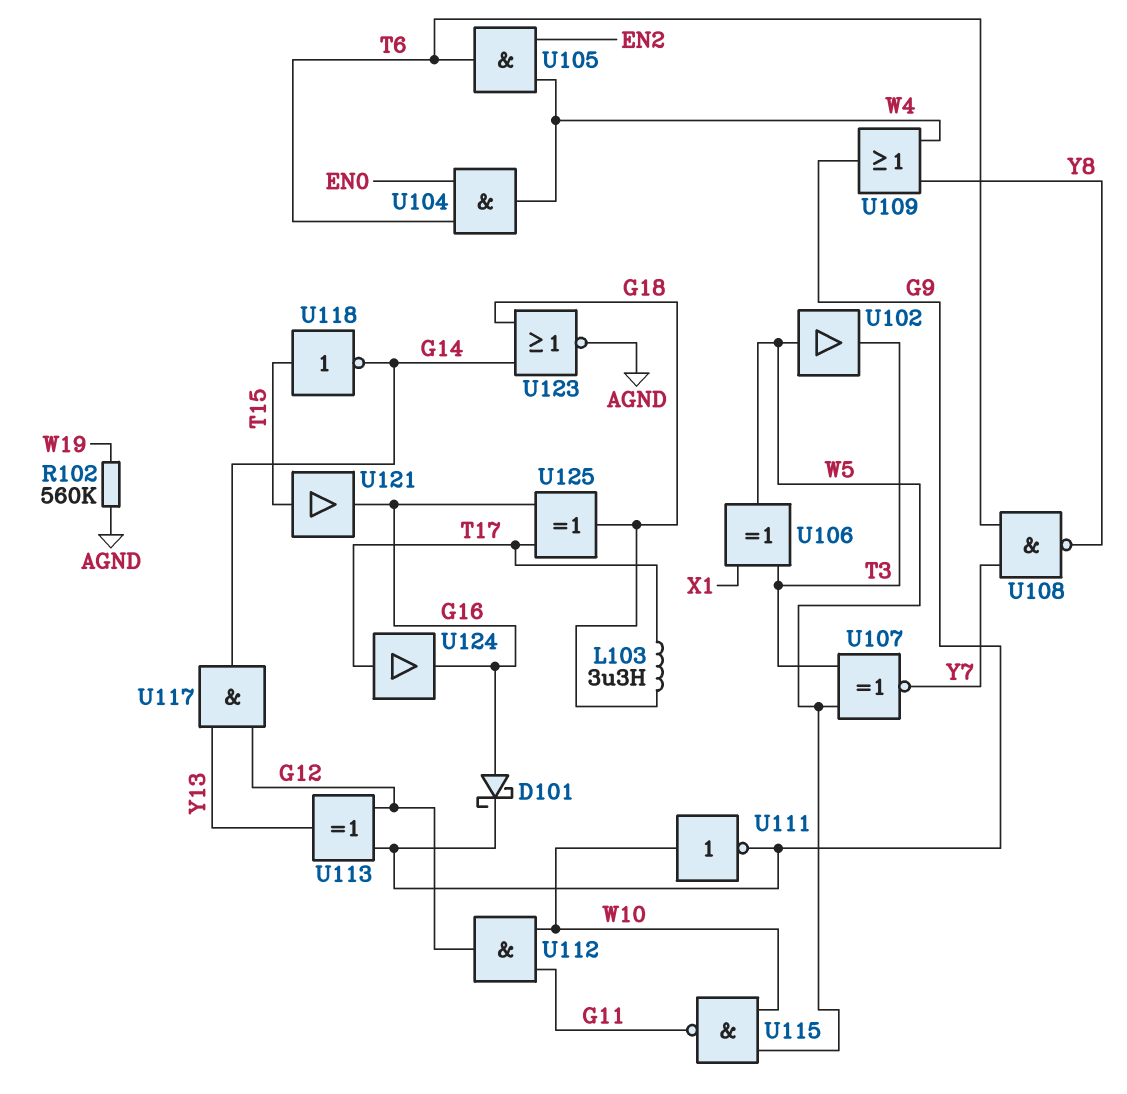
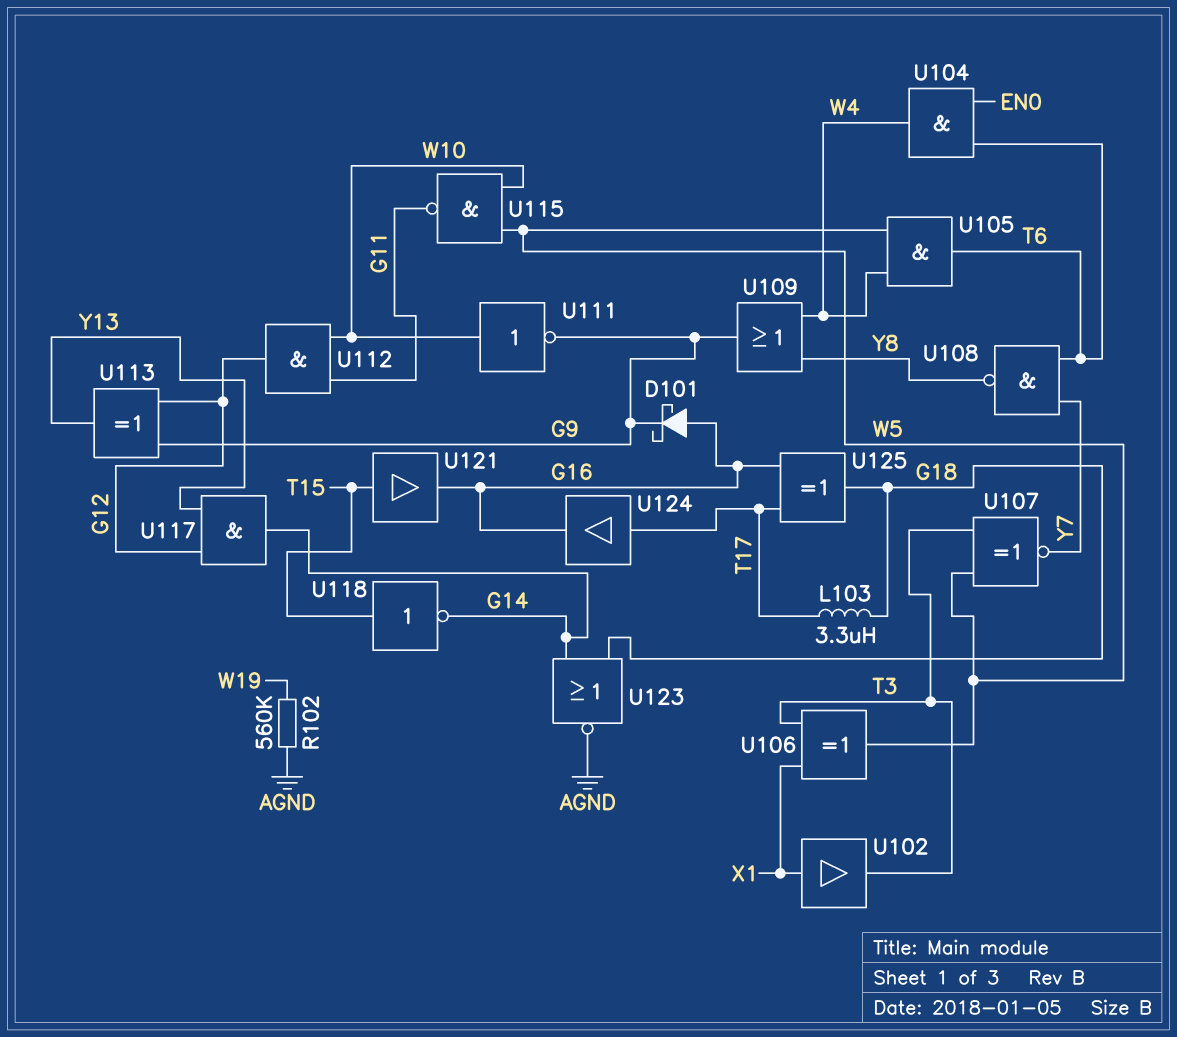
U102: buffer (in W5, out T3) -> buffer (in X1, out T3)
U105: AND (in EN2, in W4, out T6) -> AND (in W4, in W5, out T6)

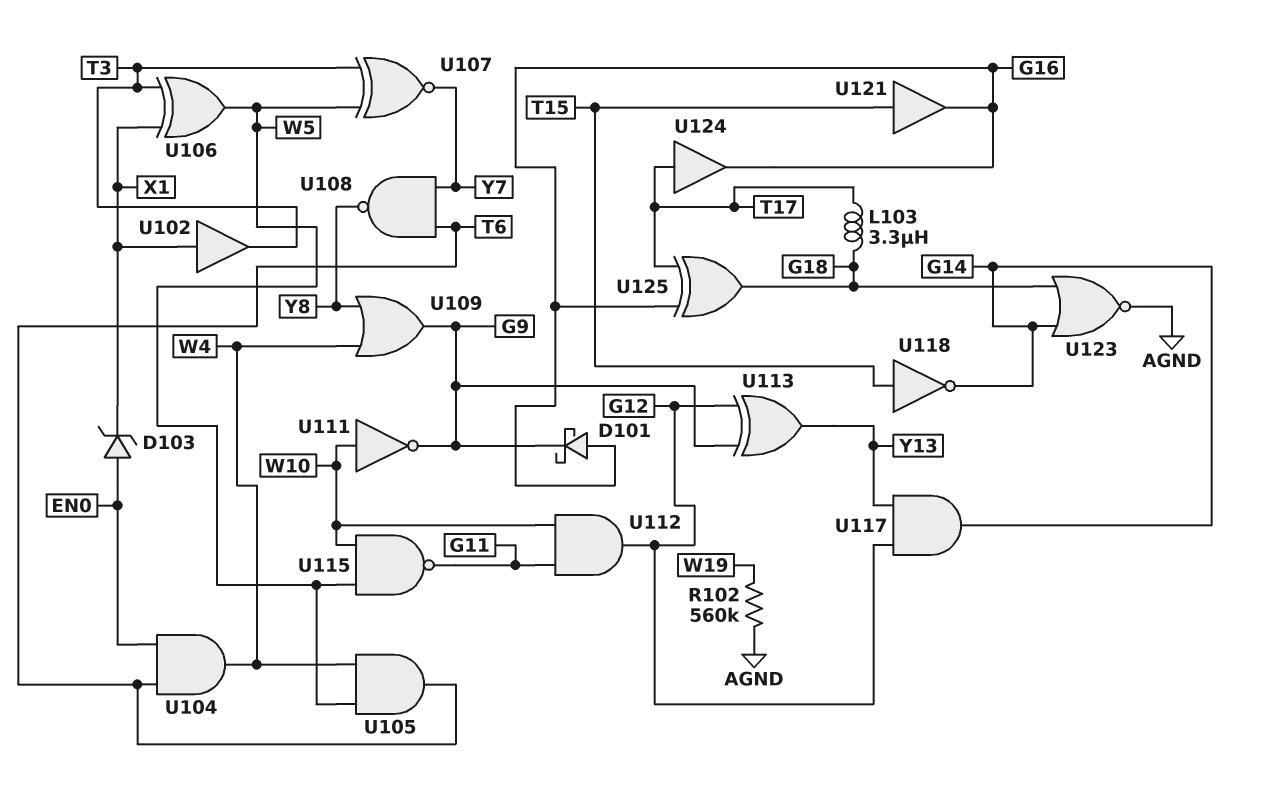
D103: none -> zener (A EN0, K X1)

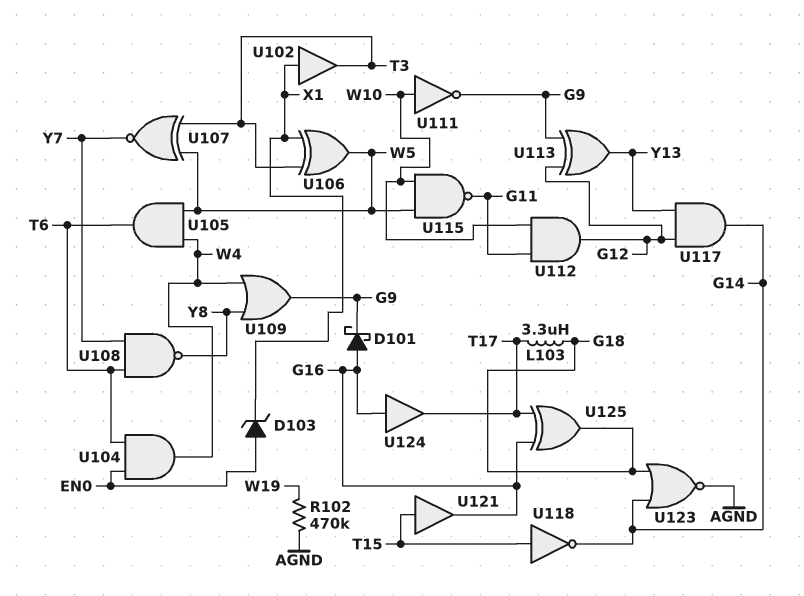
R102: 560k (AGND, W19) -> 470k (AGND, W19)
U124: buffer (in T17, out G16) -> buffer (in G16, out T17)

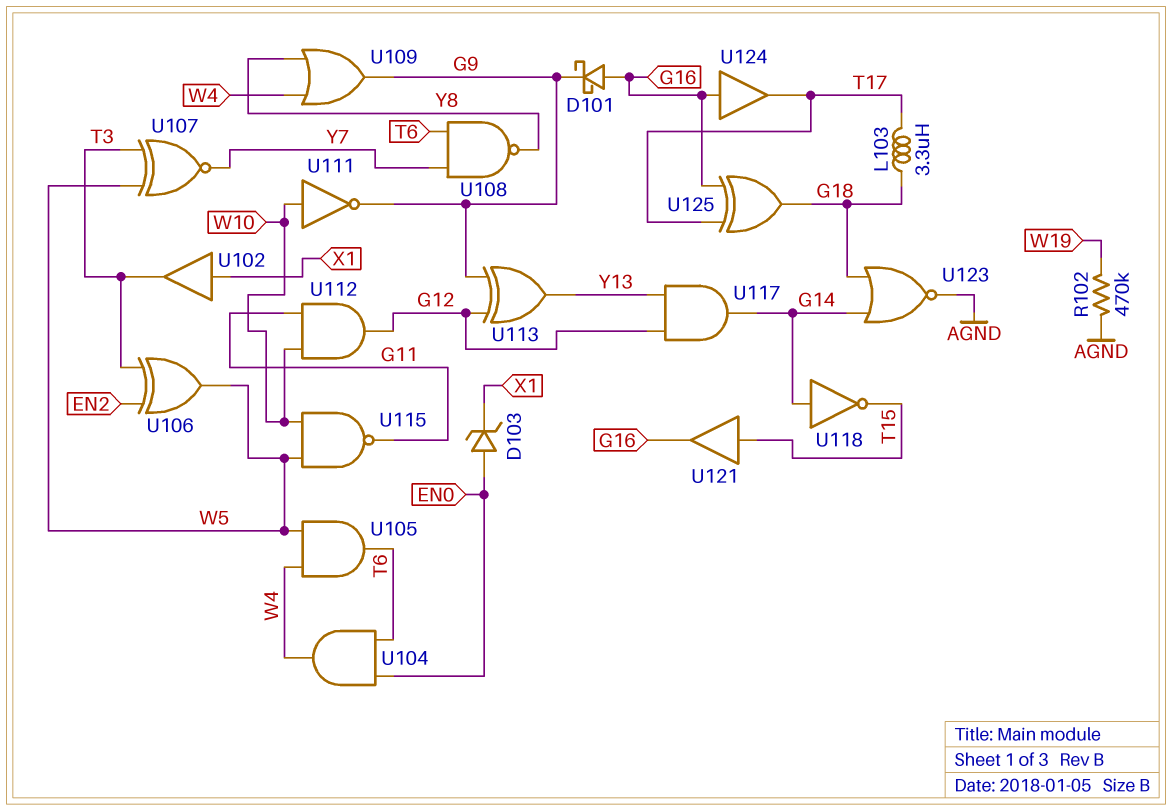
U106: XOR (in T3, in X1, out W5) -> XOR (in EN2, in T3, out W5)
U118: NOT (in T15, out G14) -> NOT (in G14, out T15)

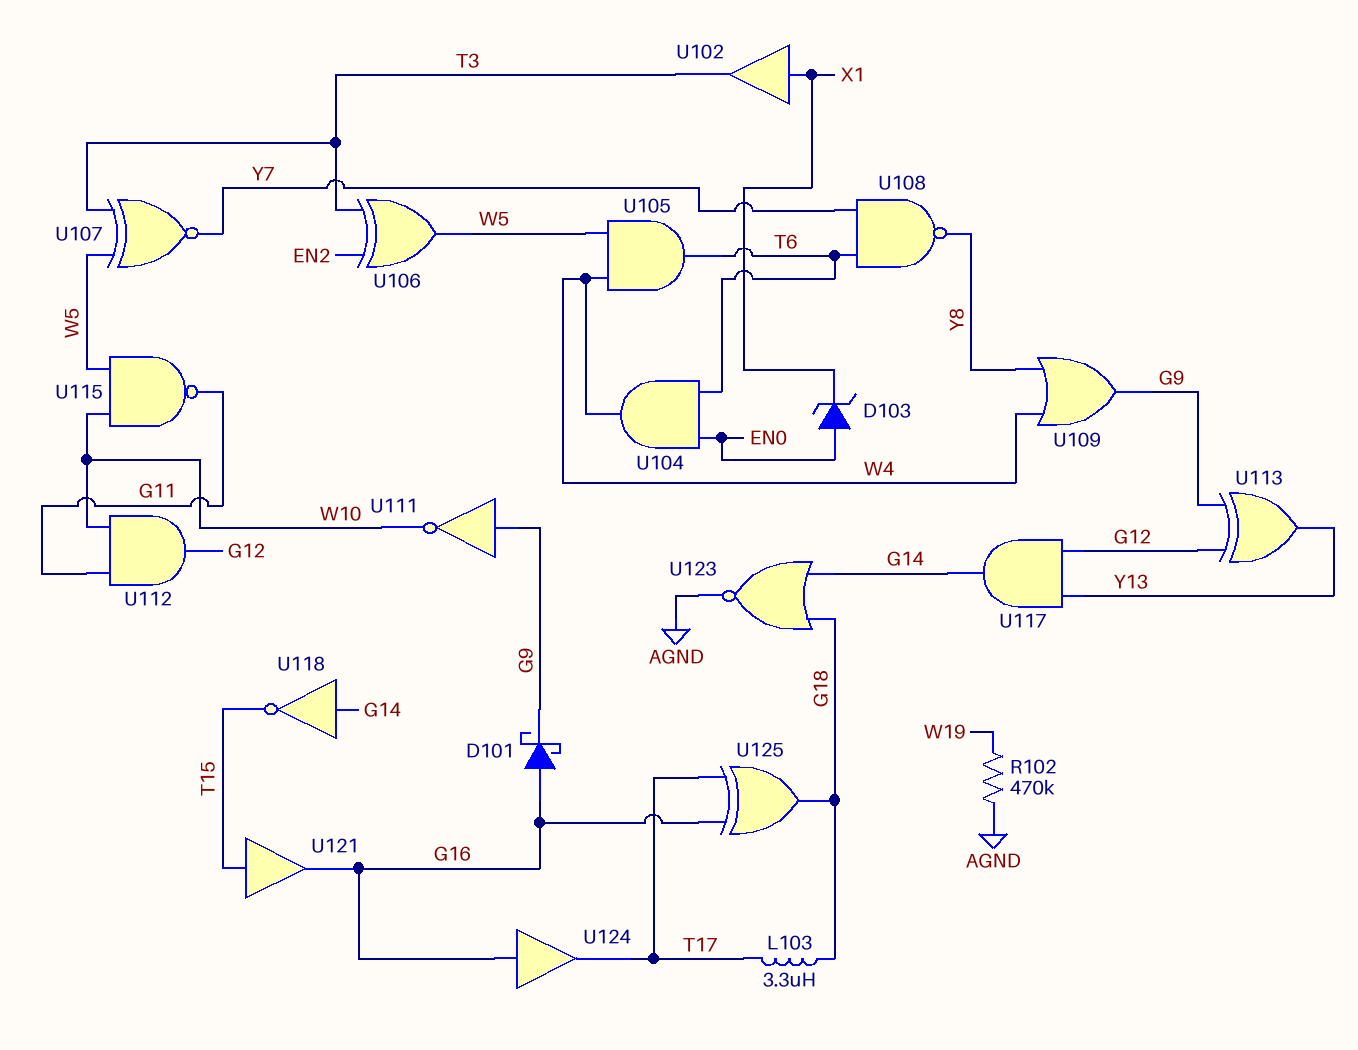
U111: NOT (in W10, out G9) -> NOT (in G9, out W10)

